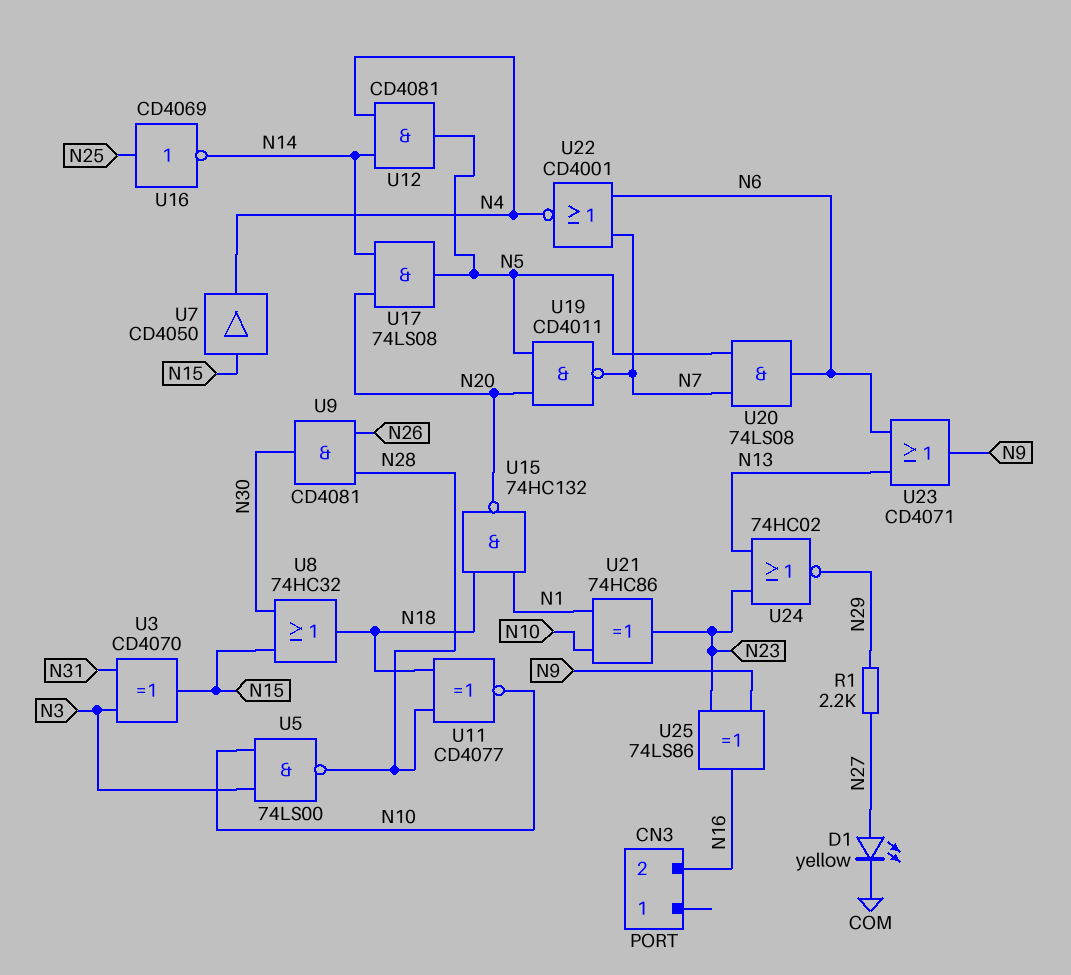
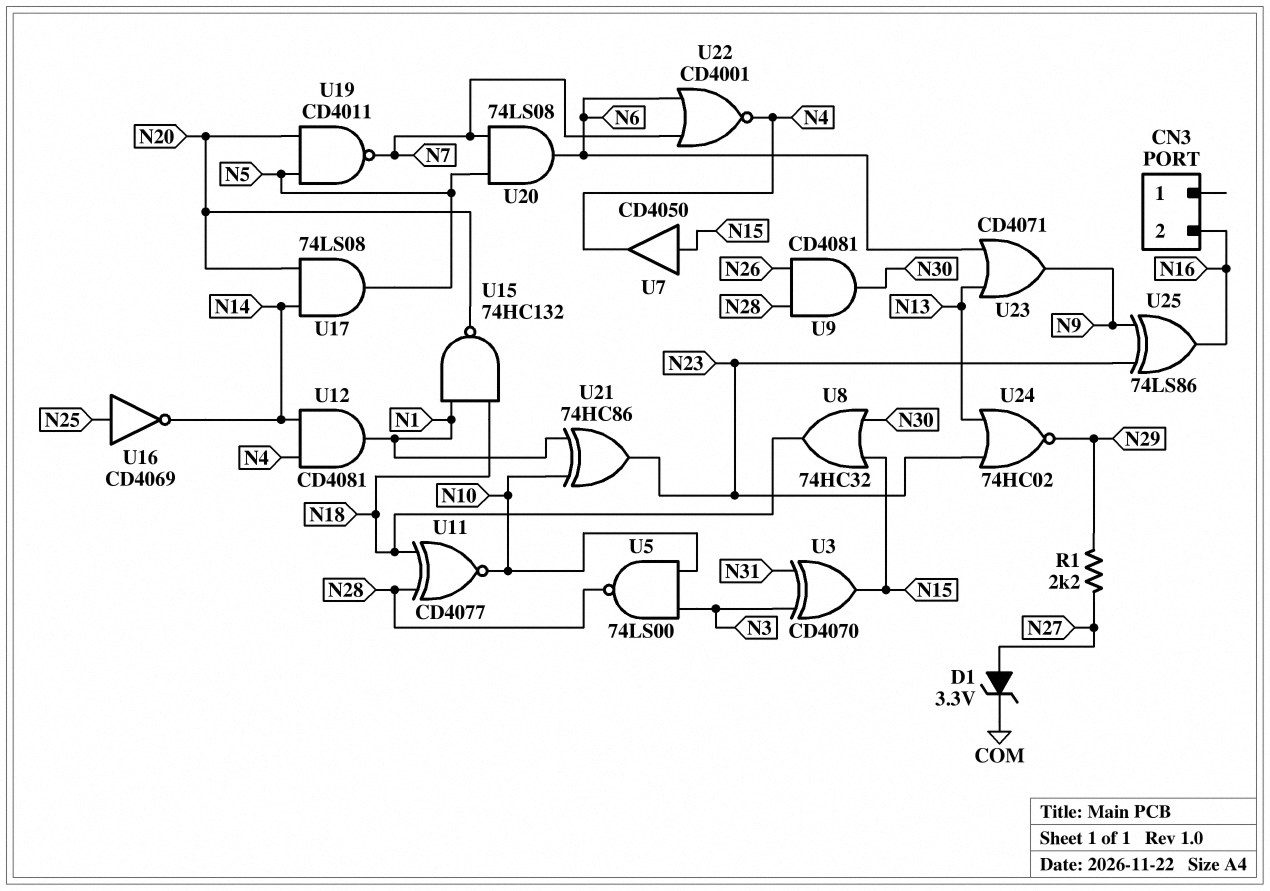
D1: LED yellow (A N27, K COM) -> zener 3.3V (A N27, K COM)
U12: AND CD4081 (in N4, in N14, out N5) -> AND CD4081 (in N4, in N14, out N1)

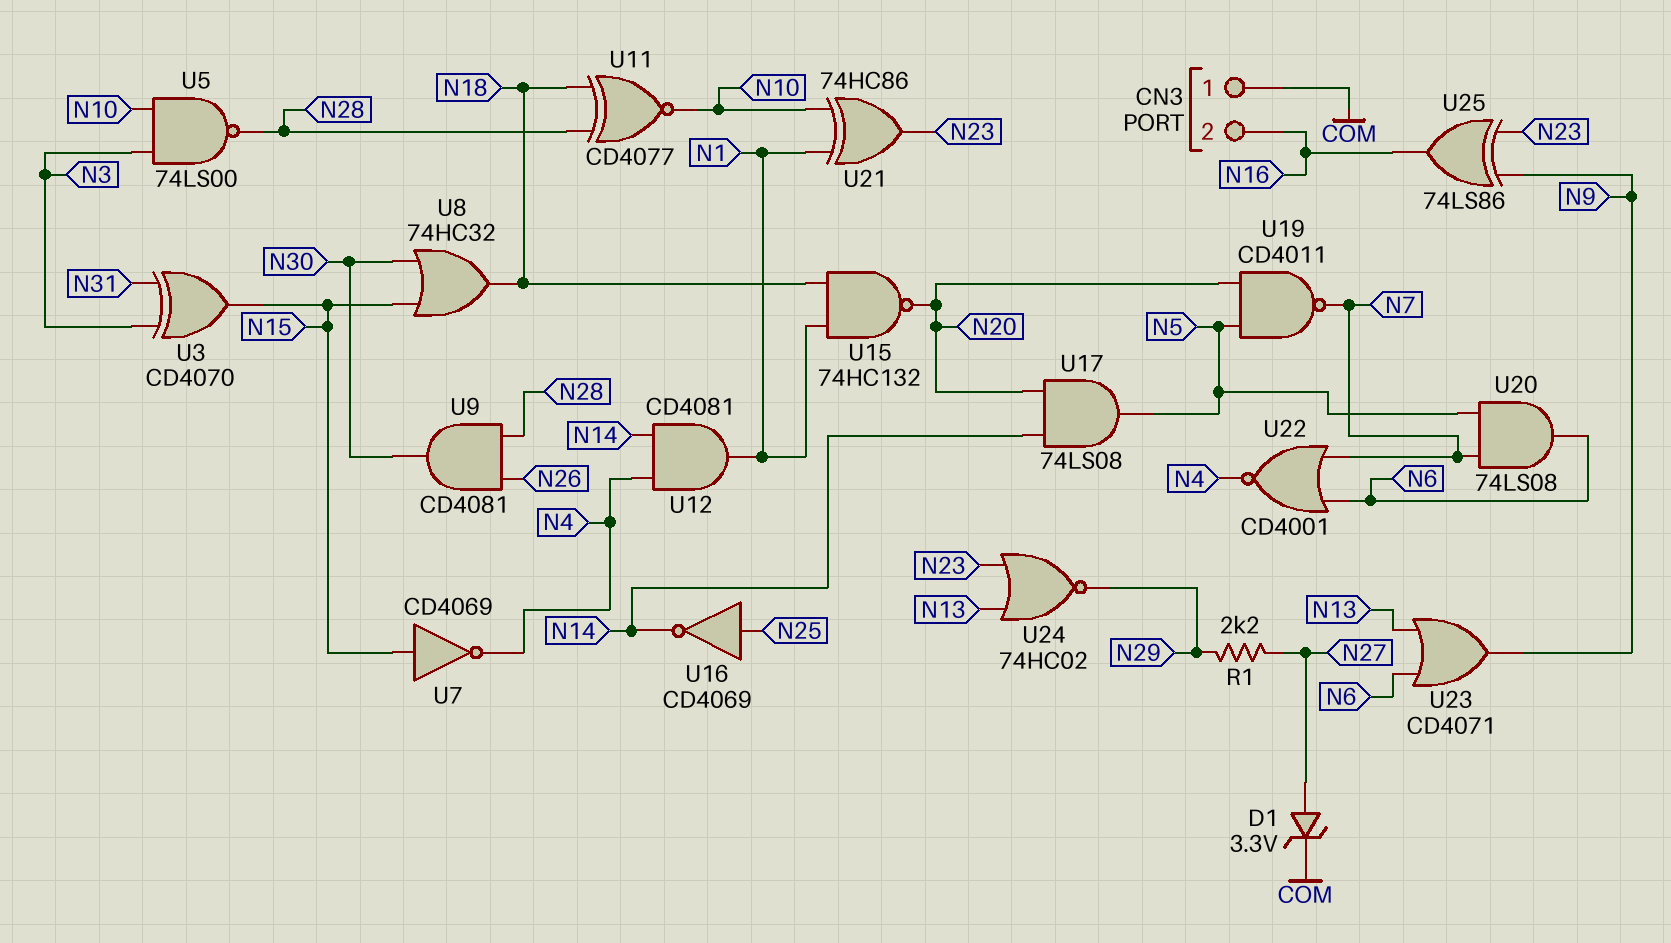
CN3 pin 1: none -> COM
U7: buffer CD4050 (in N15, out N4) -> NOT CD4069 (in N15, out N4)

